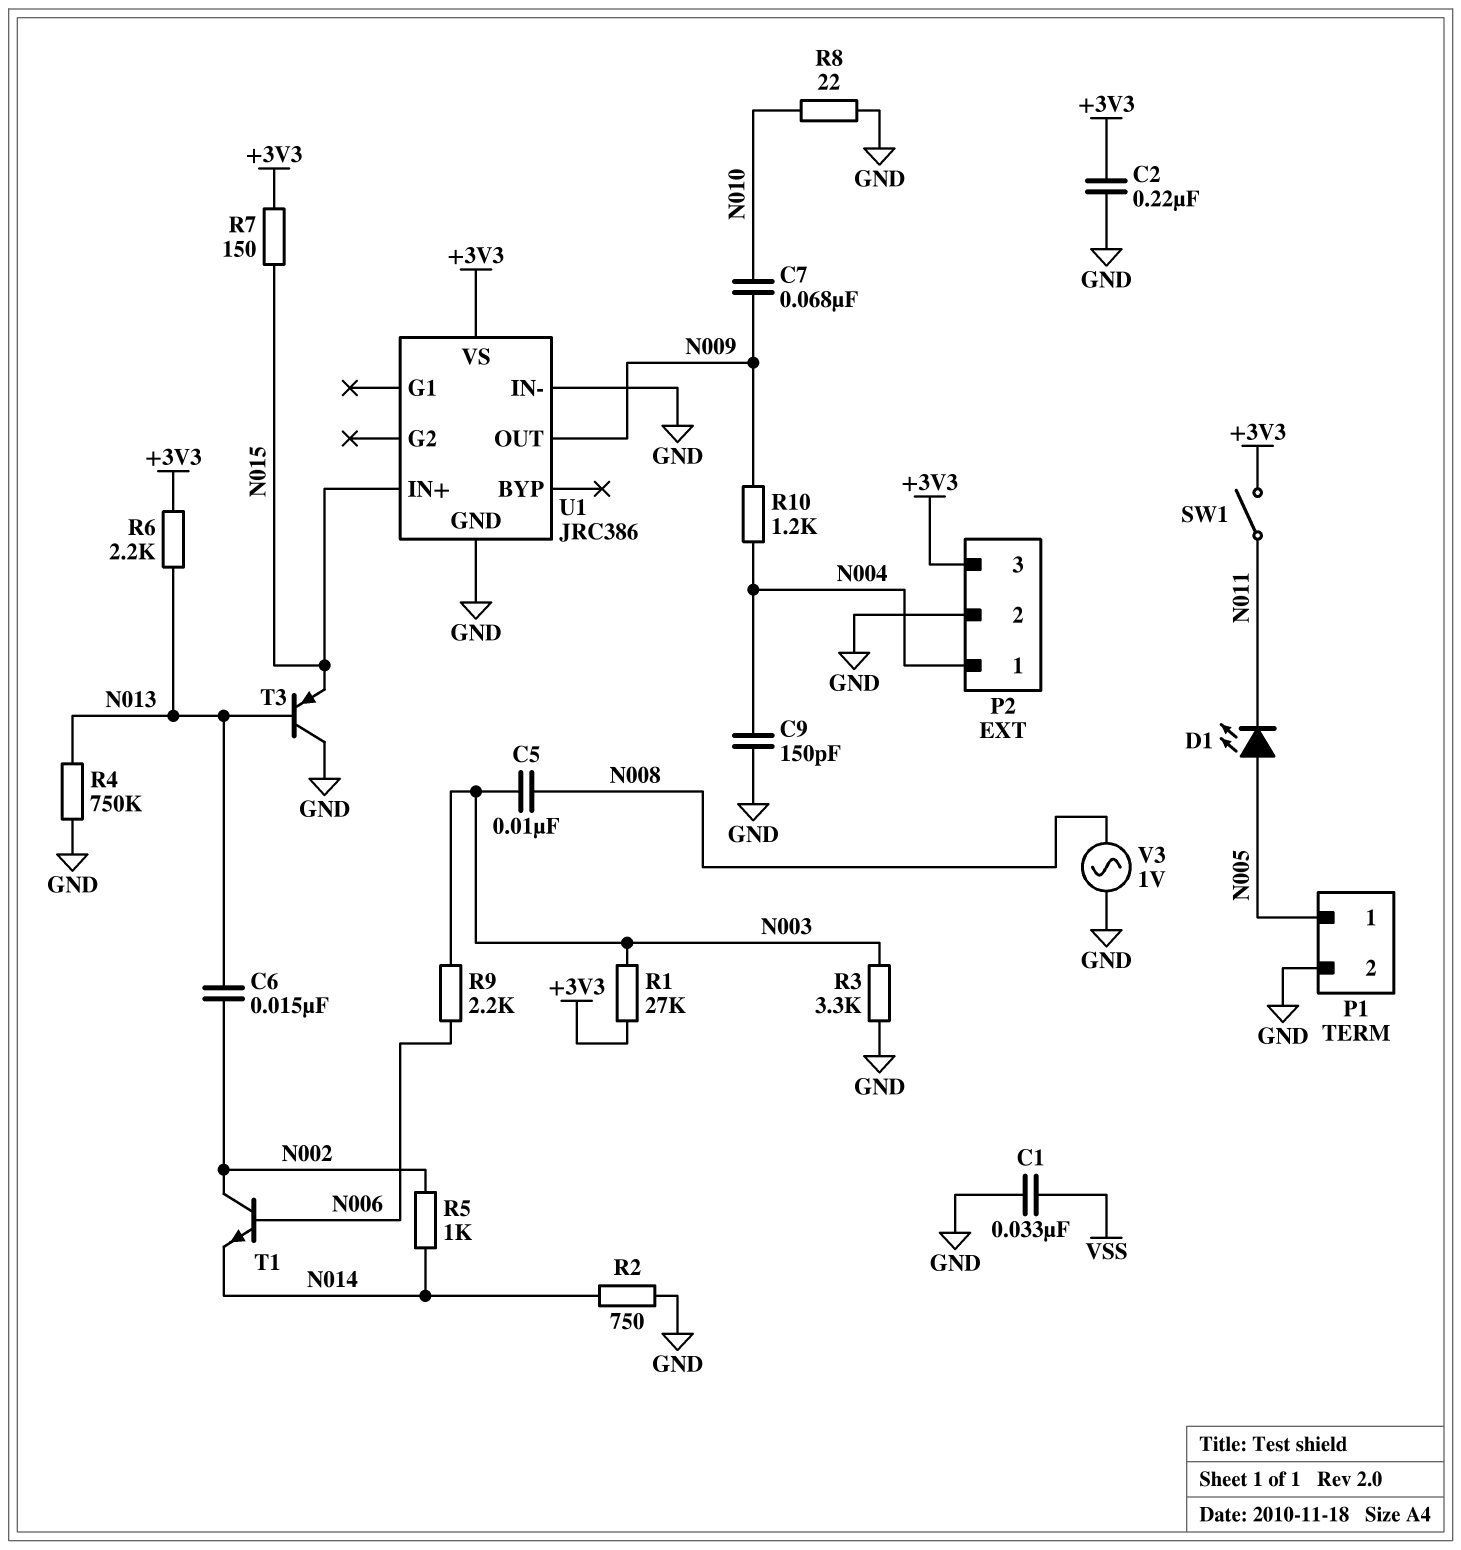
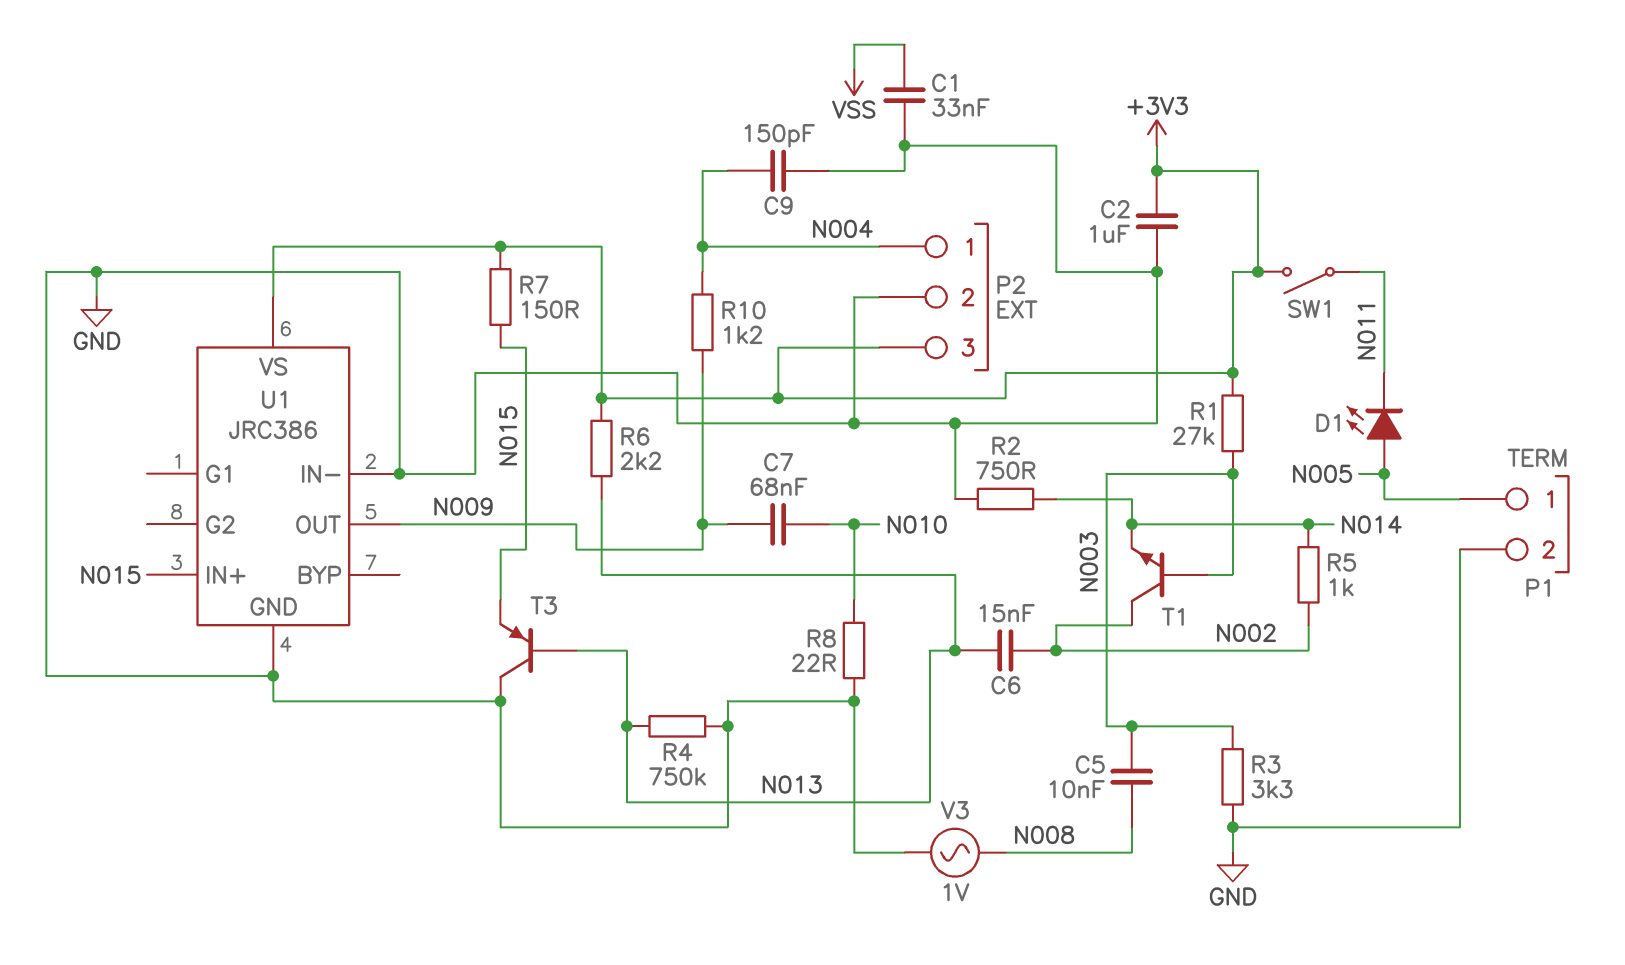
C2: 220nF (+3V3, GND) -> 1uF (+3V3, GND)
R9: 2.2k (N003, N006) -> none
T1: NPN (B N006, C N002, E N014) -> NPN (B N003, C N002, E N014)

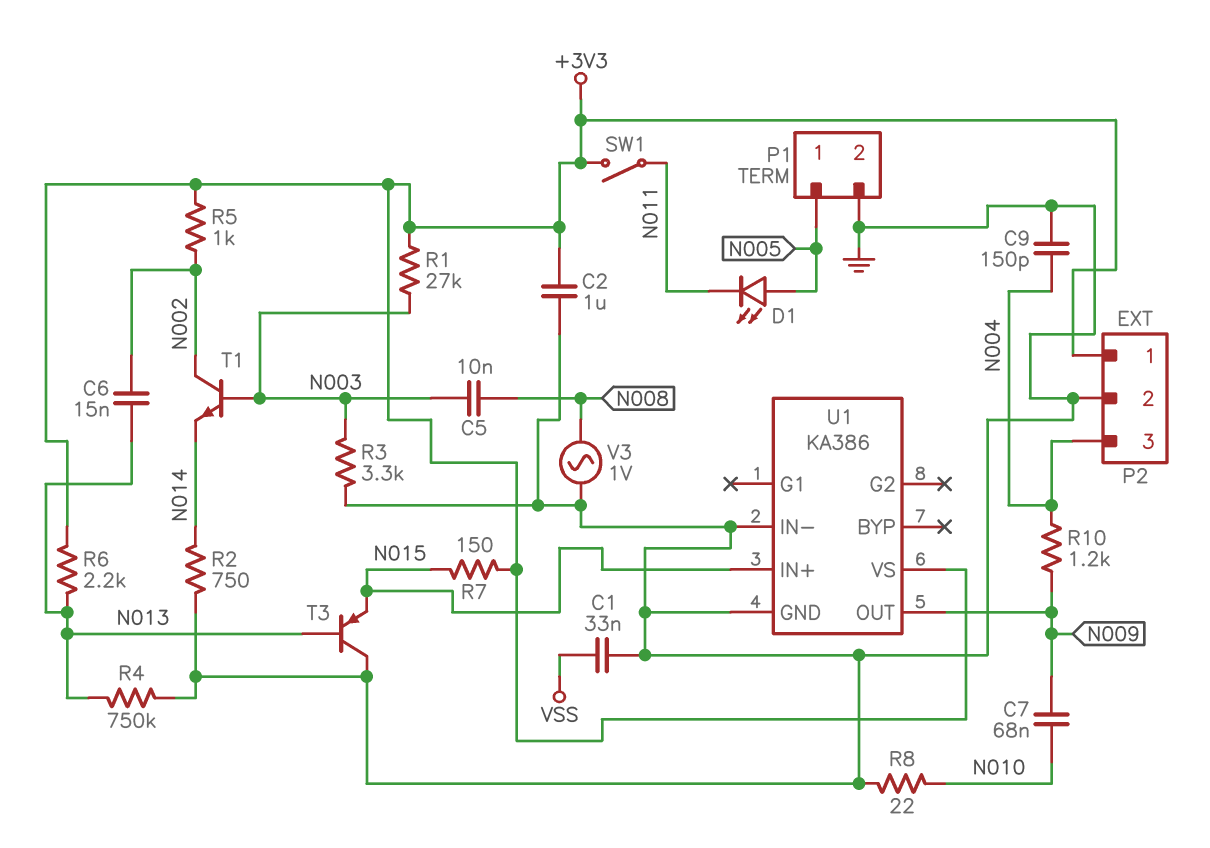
P2 pin 1: N004 -> +3V3
P2 pin 3: +3V3 -> N004
R5: 1k (N002, N014) -> 1k (+3V3, N002)
U1: JRC386 -> KA386

